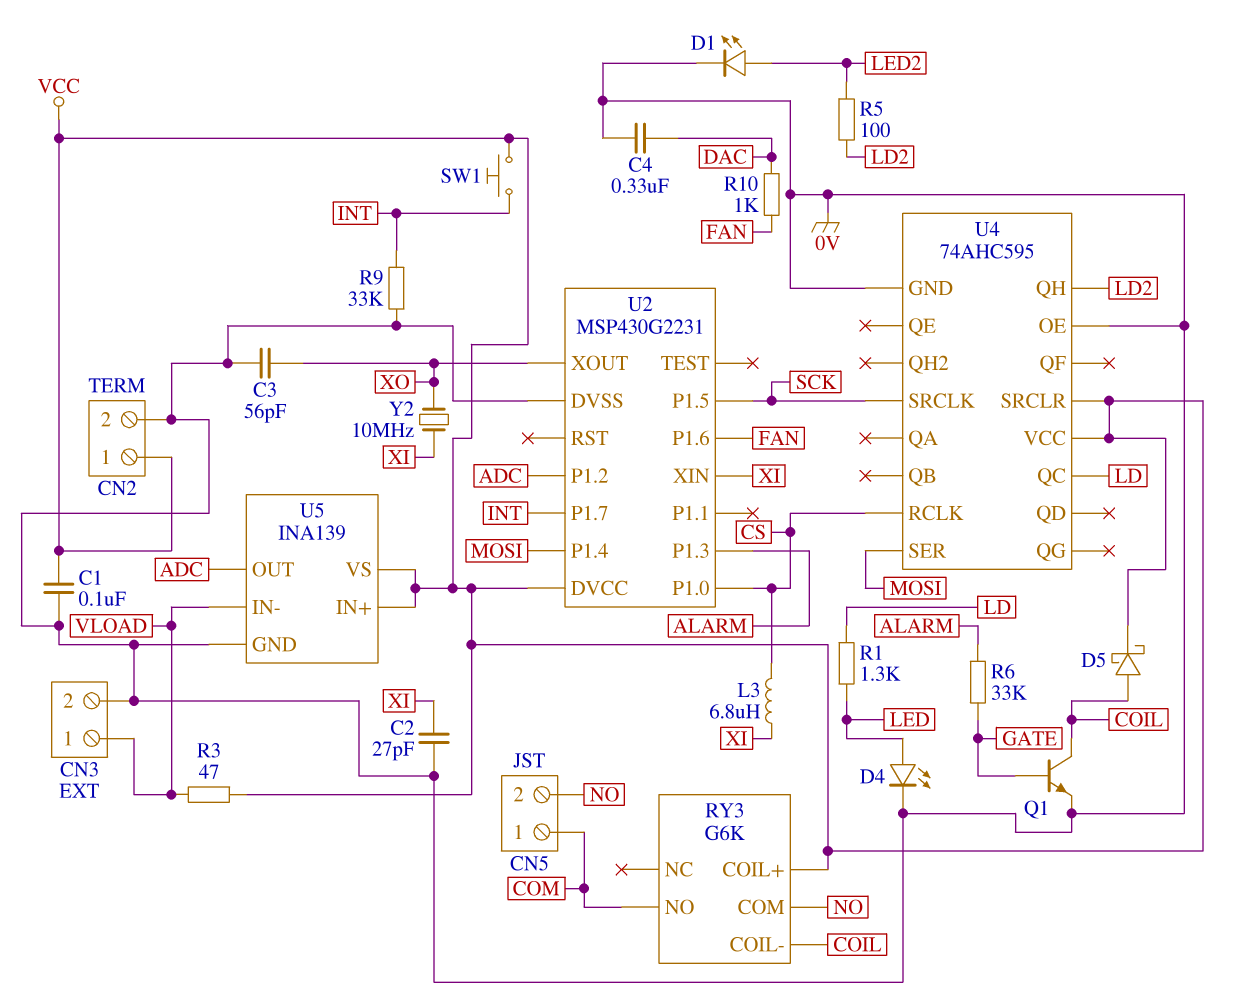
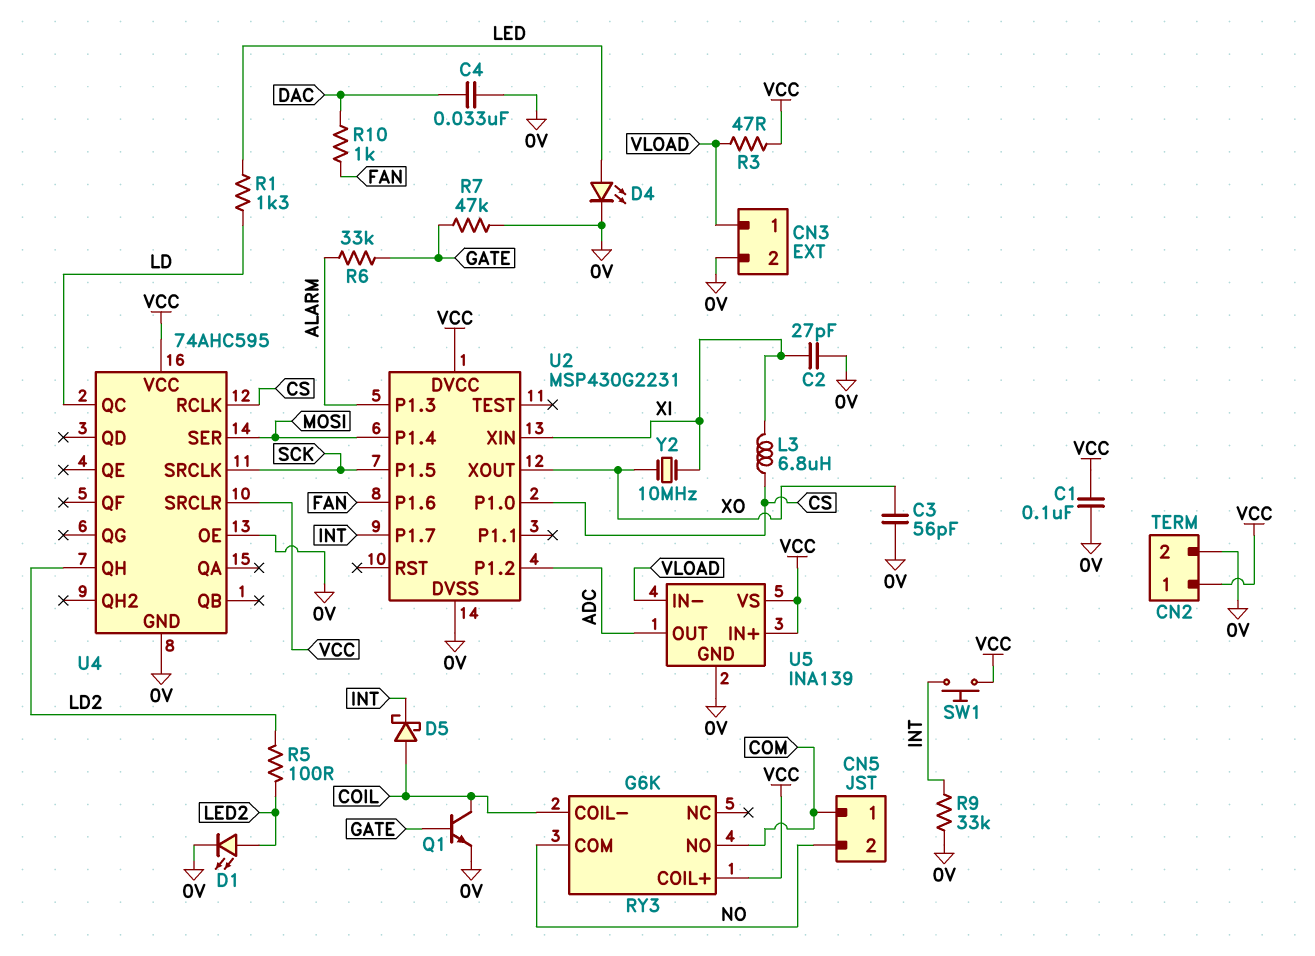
C4: 330nF (0V, DAC) -> 33nF (0V, DAC)
D5: schottky (A COIL, K VCC) -> schottky (A COIL, K INT)
R7: none -> 47k (0V, GATE)

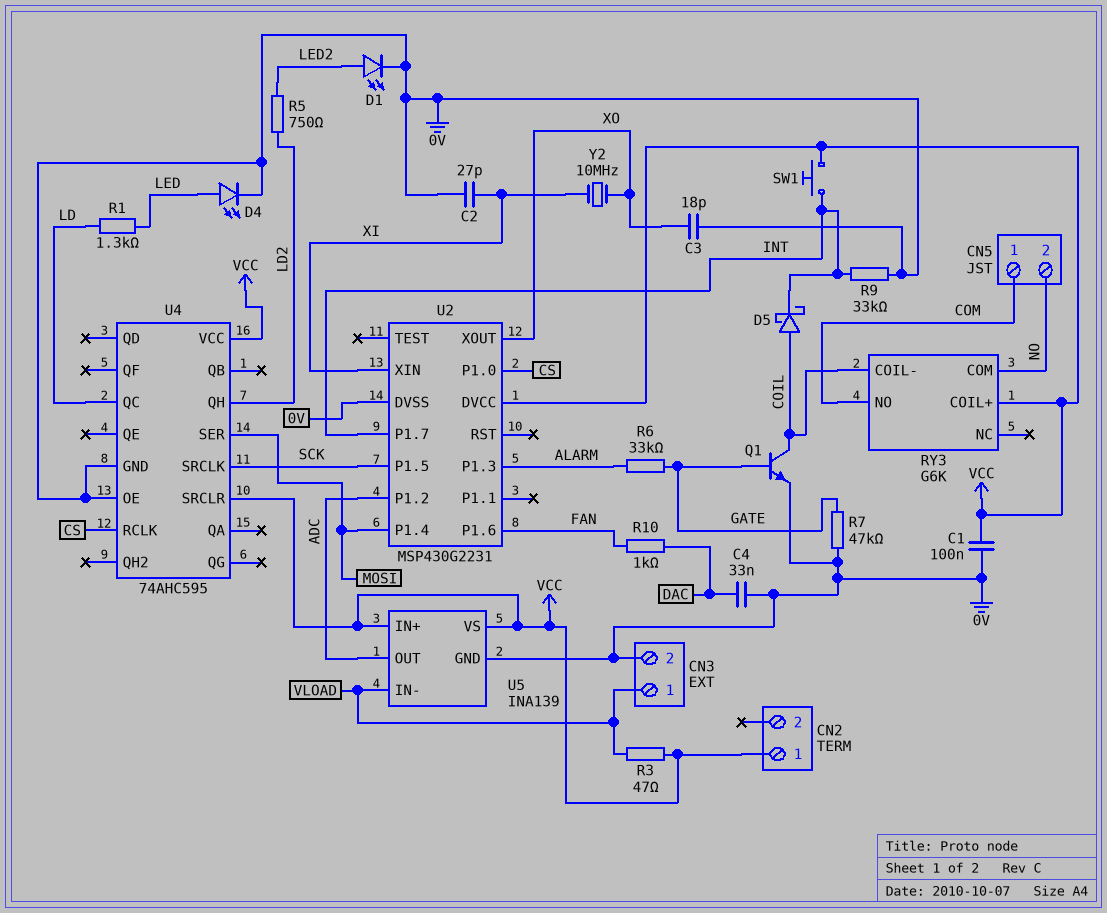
C3: 56pF (0V, XO) -> 18pF (0V, XO)
CN2 pin 2: 0V -> none
L3: 6.8uH (CS, XI) -> none
R5: 100 (LD2, LED2) -> 750 (LD2, LED2)

